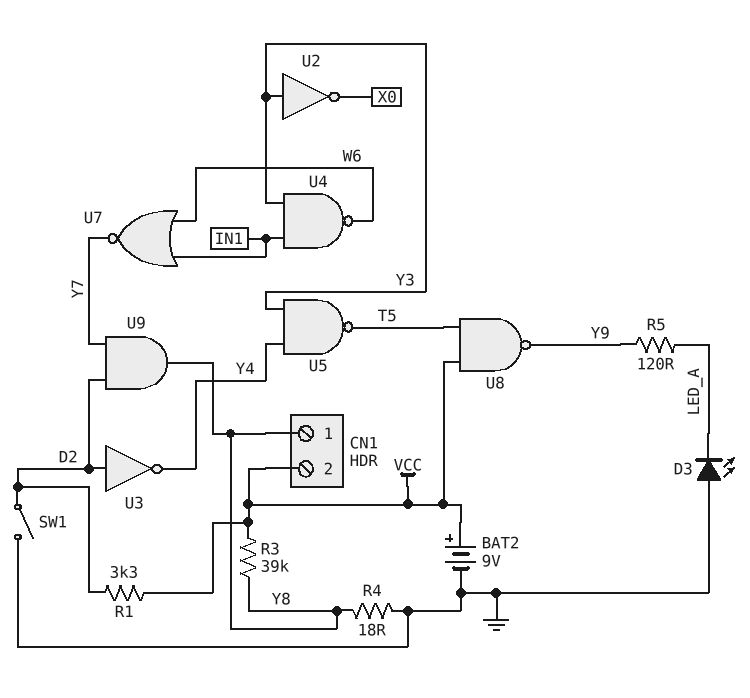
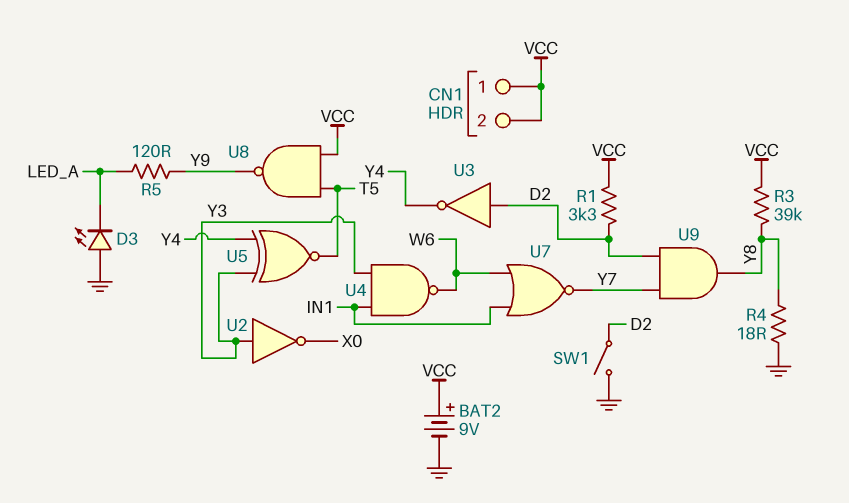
CN1 pin 1: Y8 -> VCC
U5: NAND (in Y3, in Y4, out T5) -> XNOR (in Y3, in Y4, out T5)

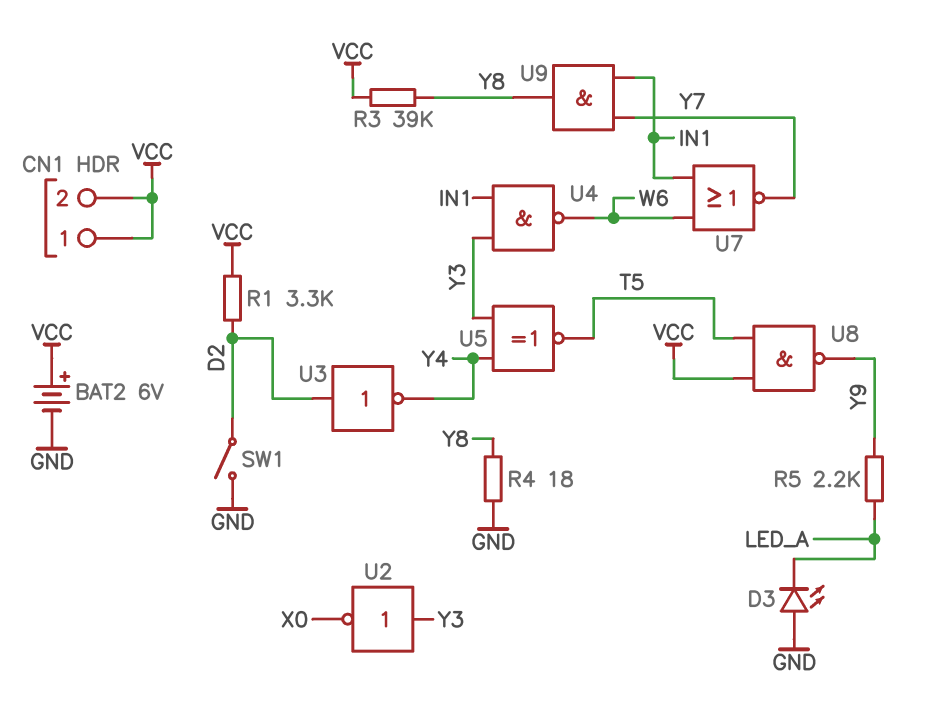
BAT2: 9V (plus VCC, minus GND) -> 6V (plus VCC, minus GND)
R5: 120 (LED_A, Y9) -> 2.2k (LED_A, Y9)
U9: AND (in D2, in Y7, out Y8) -> AND (in IN1, in Y7, out Y8)

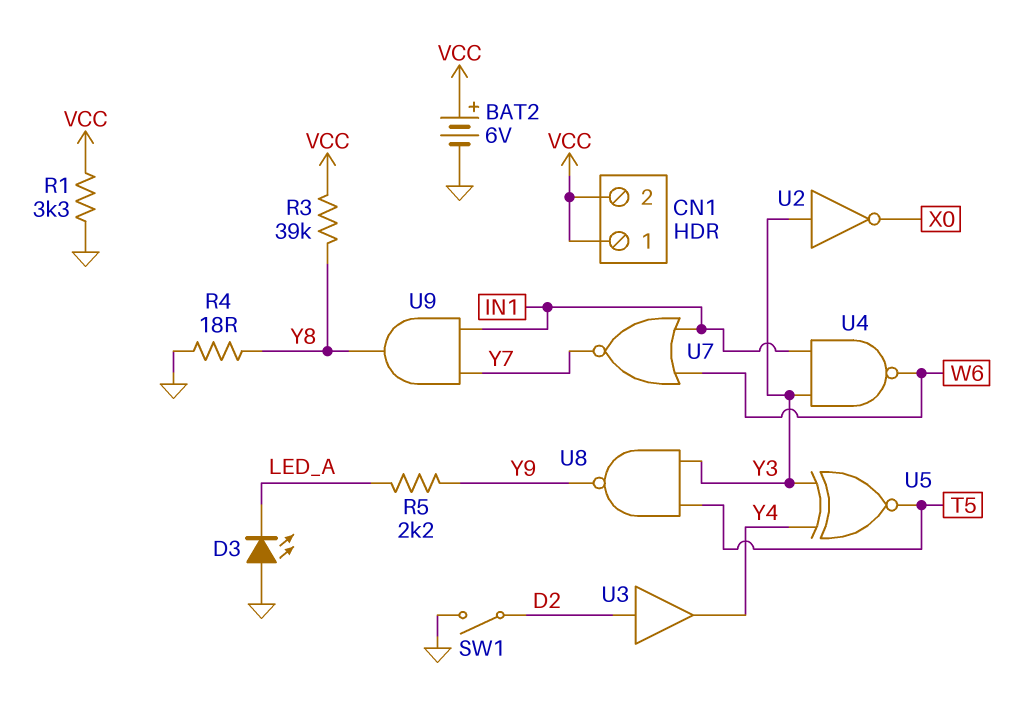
R1: 3.3k (D2, VCC) -> 3.3k (GND, VCC)
U3: NOT (in D2, out Y4) -> buffer (in D2, out Y4)
U8: NAND (in T5, in VCC, out Y9) -> NAND (in T5, in Y3, out Y9)

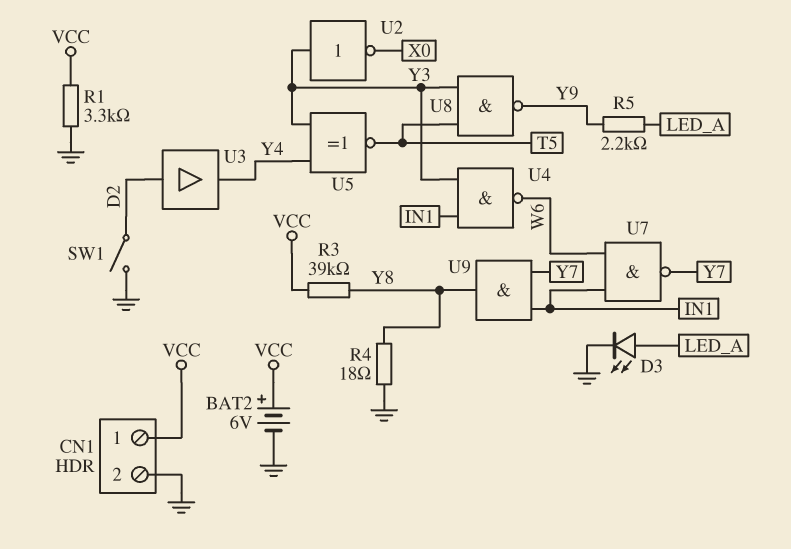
CN1 pin 2: VCC -> GND
D3: LED (A GND, K LED_A) -> LED (A LED_A, K GND)
U7: NOR (in IN1, in W6, out Y7) -> NAND (in IN1, in W6, out Y7)

